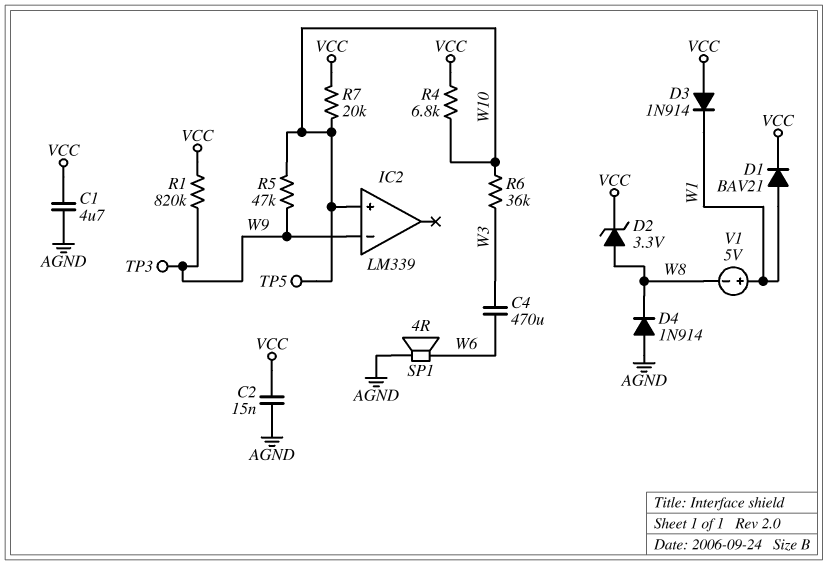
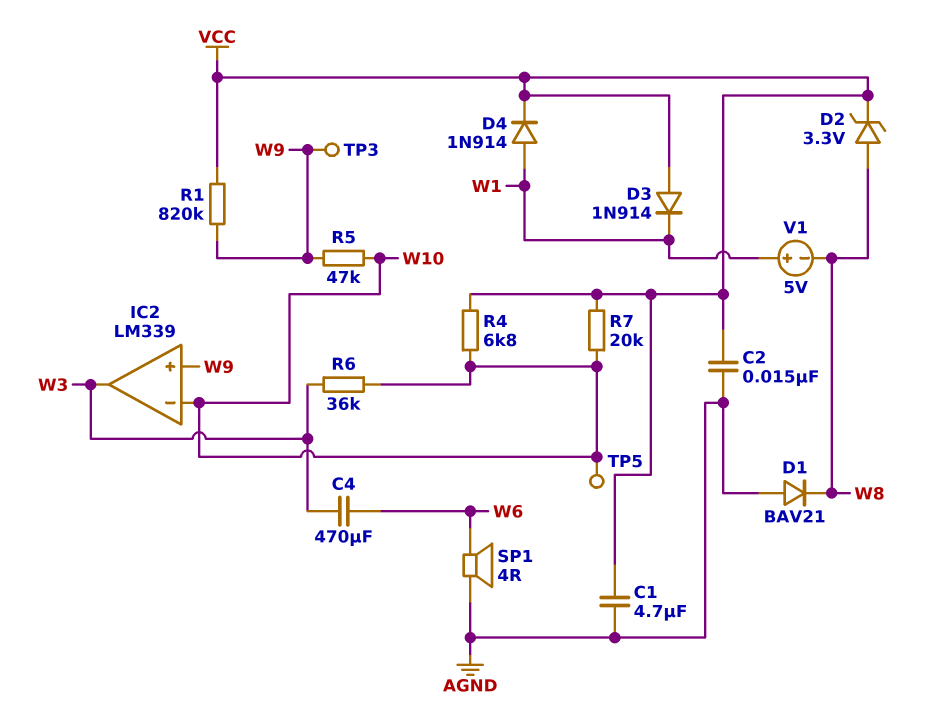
D1: diode BAV21 (A W1, K VCC) -> diode BAV21 (A AGND, K W8)
D4: diode 1N914 (A AGND, K W8) -> diode 1N914 (A W1, K VCC)
IC2 pin in+: W10 -> W9
IC2 pin in-: W9 -> W10
IC2 pin out: none -> W3

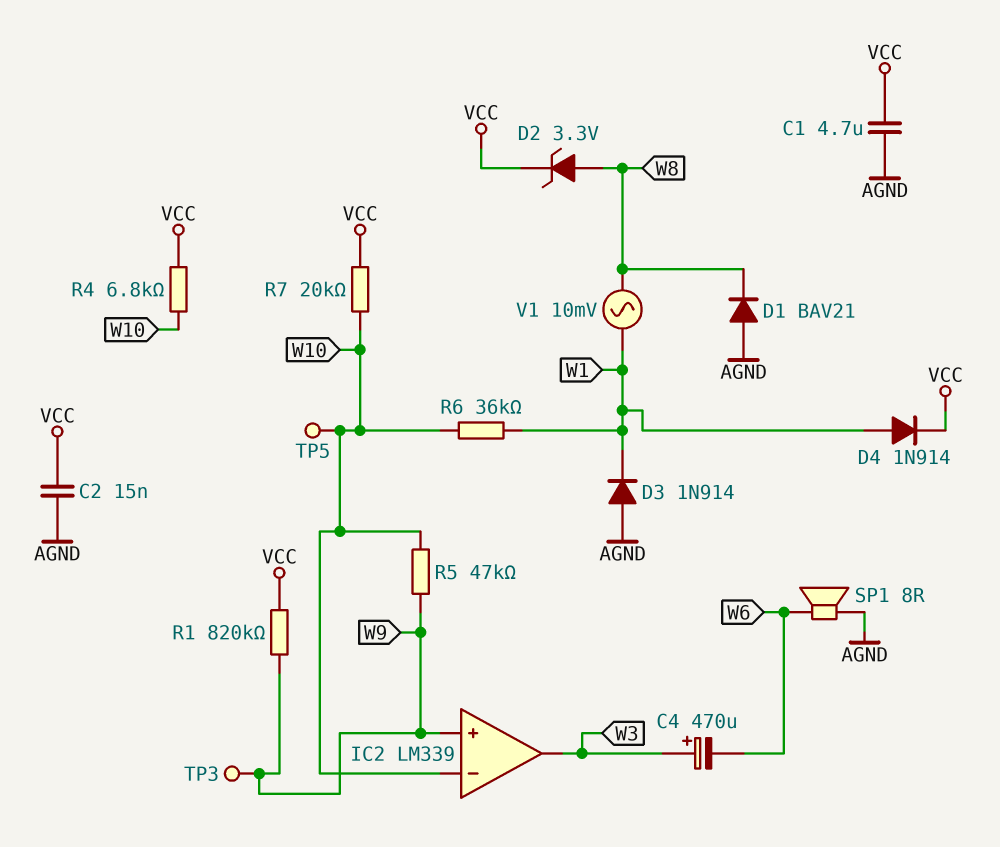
C4: 470uF (W3, W6) -> 470uF (plus W3, minus W6)
D3: diode 1N914 (A VCC, K W1) -> diode 1N914 (A AGND, K W1)
R6: 36k (W3, W10) -> 36k (W1, W10)
SP1: speaker 4R (AGND, W6) -> speaker 8R (AGND, W6)
V1: 5V (plus W1, minus W8) -> AC 10mV (W1, W8)

